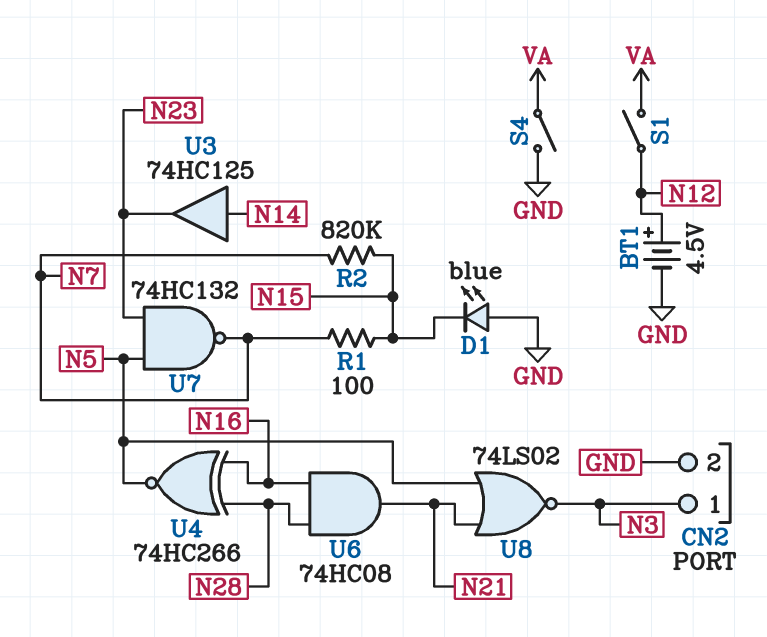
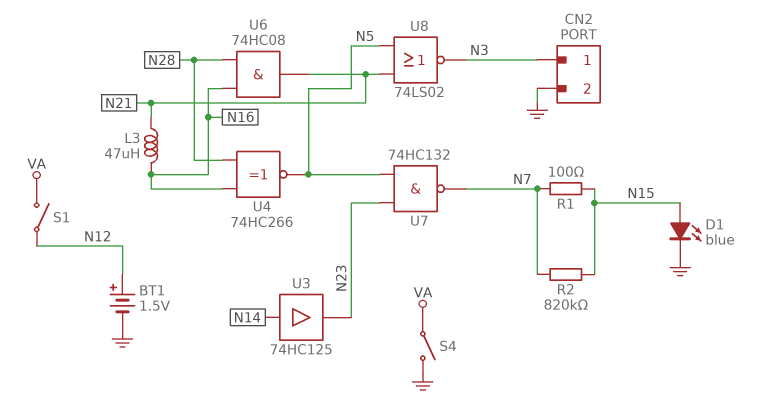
BT1: 4.5V (plus N12, minus GND) -> 1.5V (plus N12, minus GND)
D1: LED blue (A GND, K N15) -> LED blue (A N15, K GND)
L3: none -> 47uH (N16, N21)

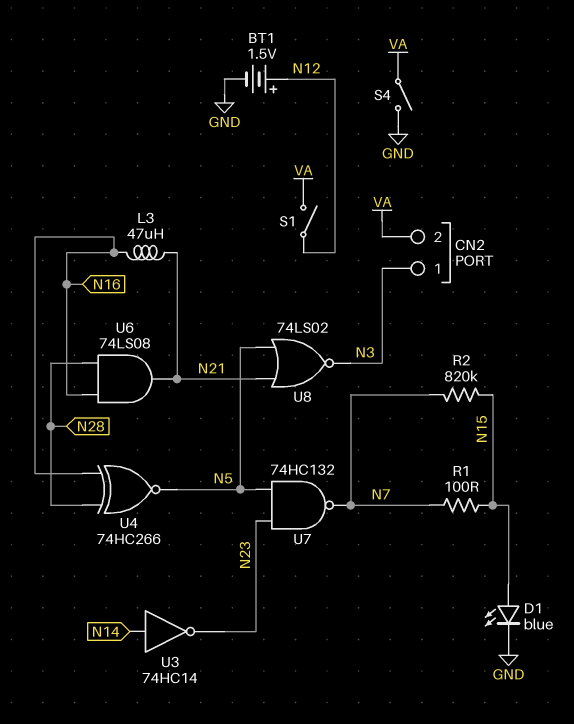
CN2 pin 2: GND -> VA
U3: buffer 74HC125 (in N14, out N23) -> NOT 74HC14 (in N14, out N23)
U6: AND 74HC08 (in N16, in N28, out N21) -> AND 74LS08 (in N16, in N28, out N21)

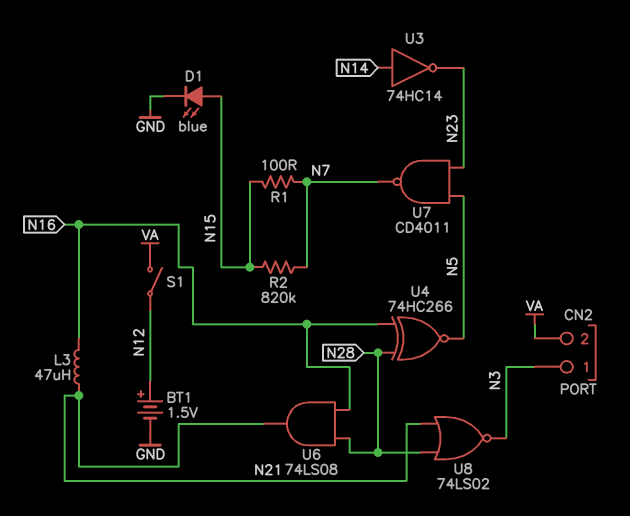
S4: switch (GND, VA) -> none
U7: NAND 74HC132 (in N5, in N23, out N7) -> NAND CD4011 (in N5, in N23, out N7)
U8: NOR 74LS02 (in N5, in N21, out N3) -> NOR 74LS02 (in N21, in N28, out N3)

